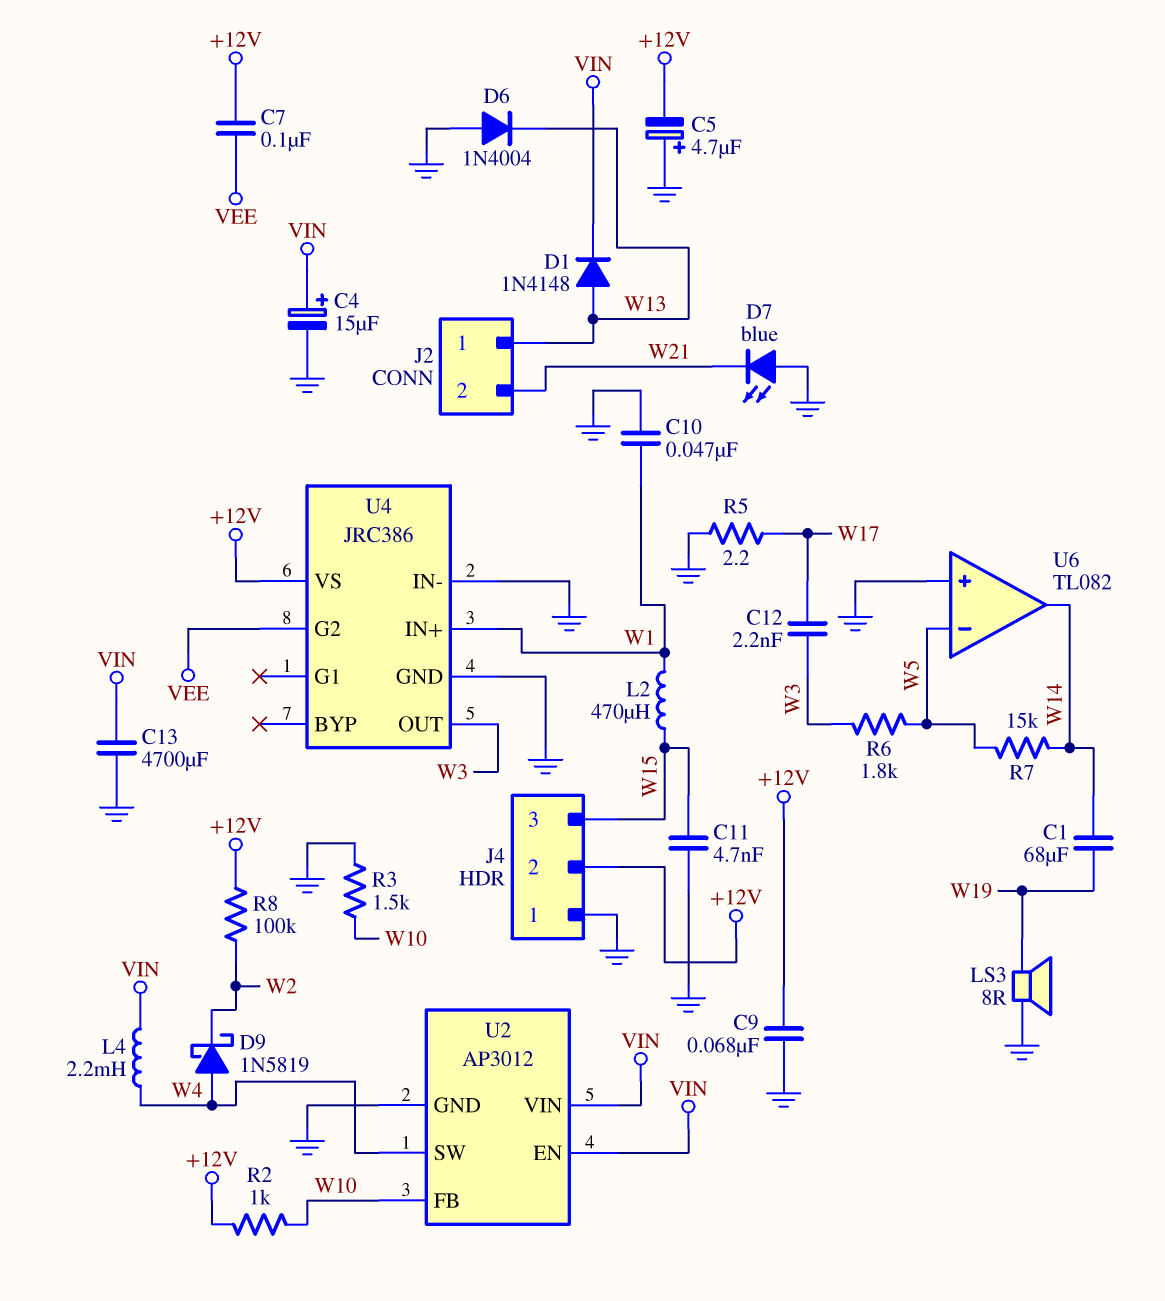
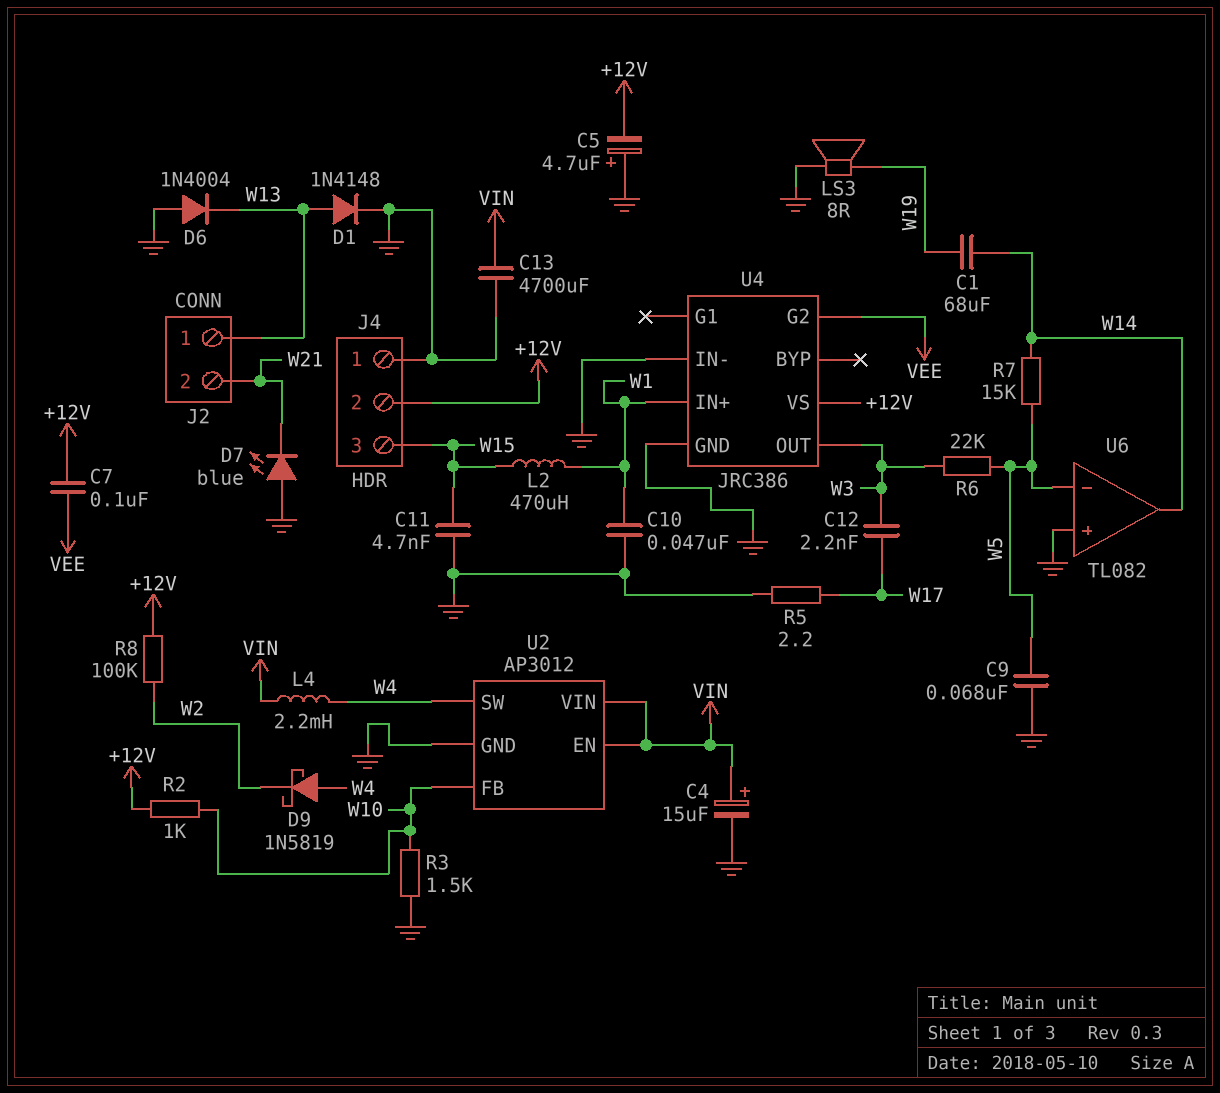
C9: 68nF (+12V, GND) -> 68nF (GND, W5)
D1: diode 1N4148 (A W13, K VIN) -> diode 1N4148 (A W13, K GND)
R6: 1.8k (W3, W5) -> 22k (W3, W5)

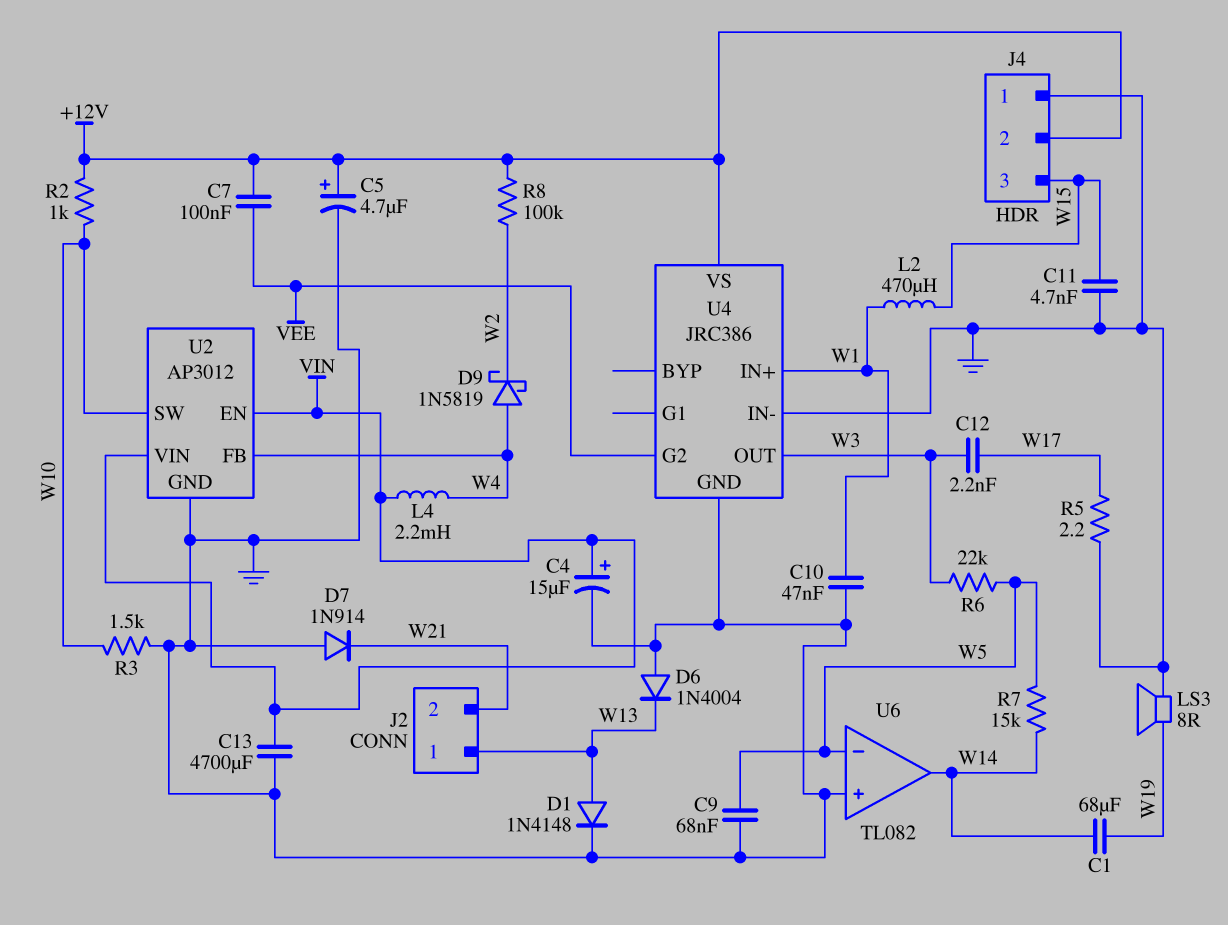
C5: 4.7uF (plus GND, minus +12V) -> 4.7uF (plus +12V, minus GND)
D7: LED blue (A GND, K W21) -> diode 1N914 (A GND, K W21)
U2 pin FB: W10 -> W4
U2 pin SW: W4 -> W10

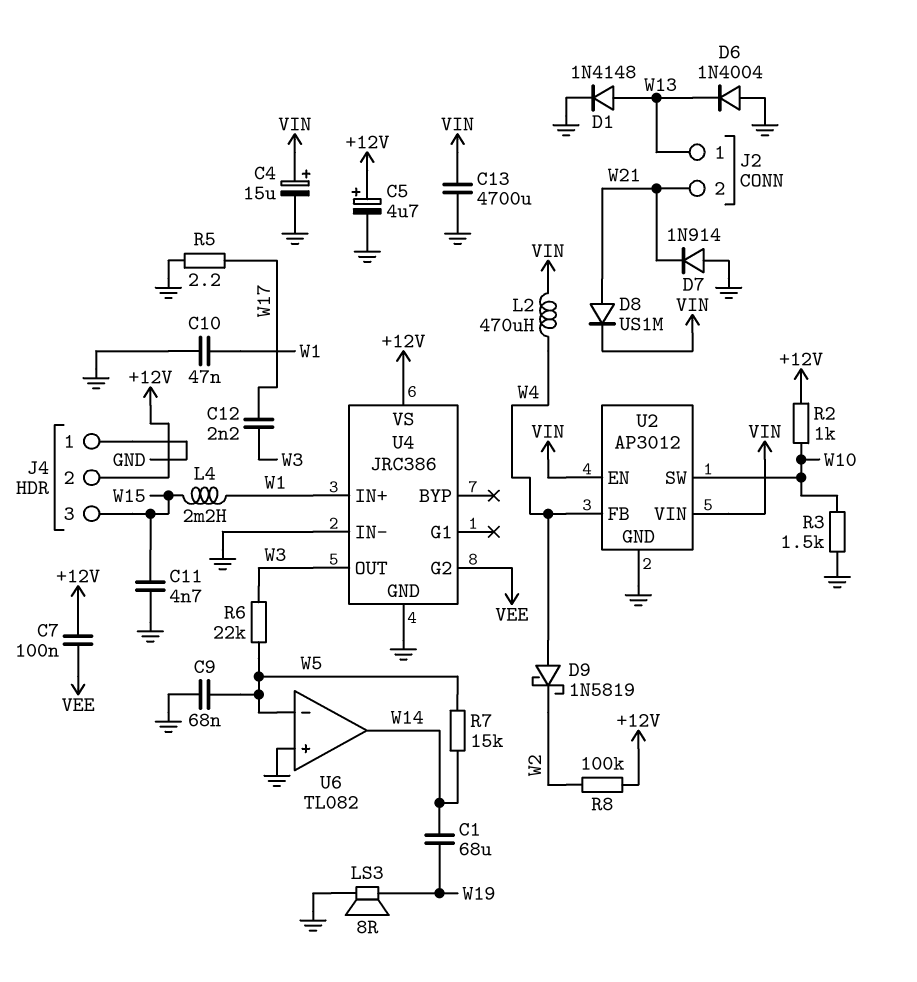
D8: none -> diode US1M (A W21, K VIN)
L2: 470uH (W1, W15) -> 470uH (VIN, W4)
L4: 2.2mH (VIN, W4) -> 2.2mH (W1, W15)

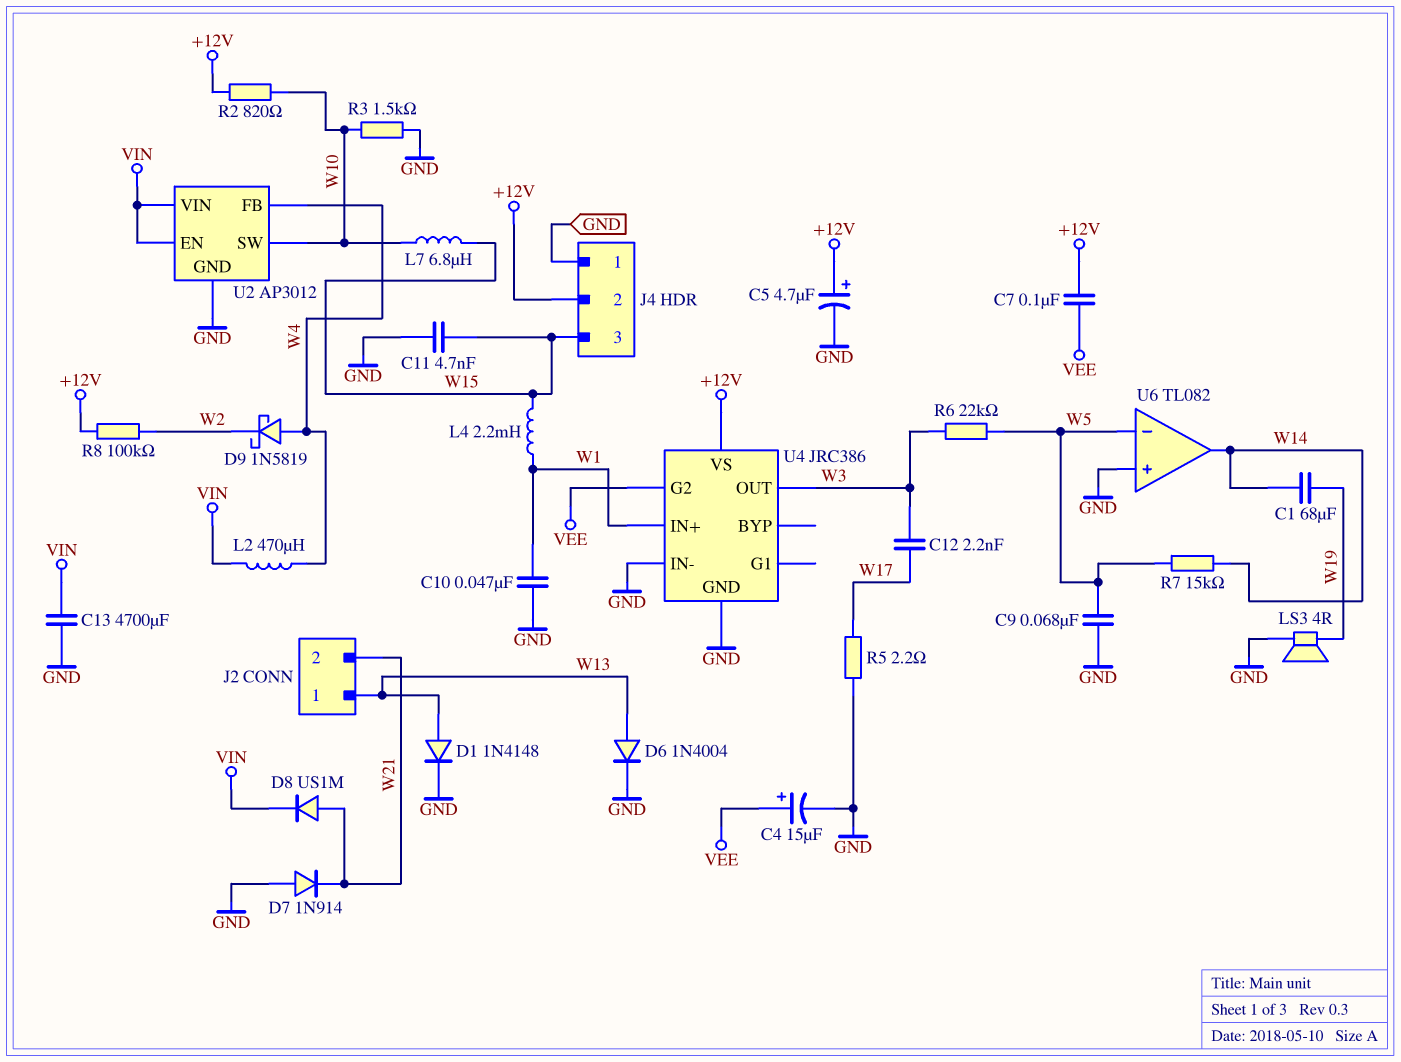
C4: 15uF (plus VIN, minus GND) -> 15uF (plus VEE, minus GND)
D6: diode 1N4004 (A GND, K W13) -> diode 1N4004 (A W13, K GND)
L7: none -> 6.8uH (W10, W15)
LS3: speaker 8R (GND, W19) -> speaker 4R (GND, W19)
R2: 1k (+12V, W10) -> 820 (+12V, W10)

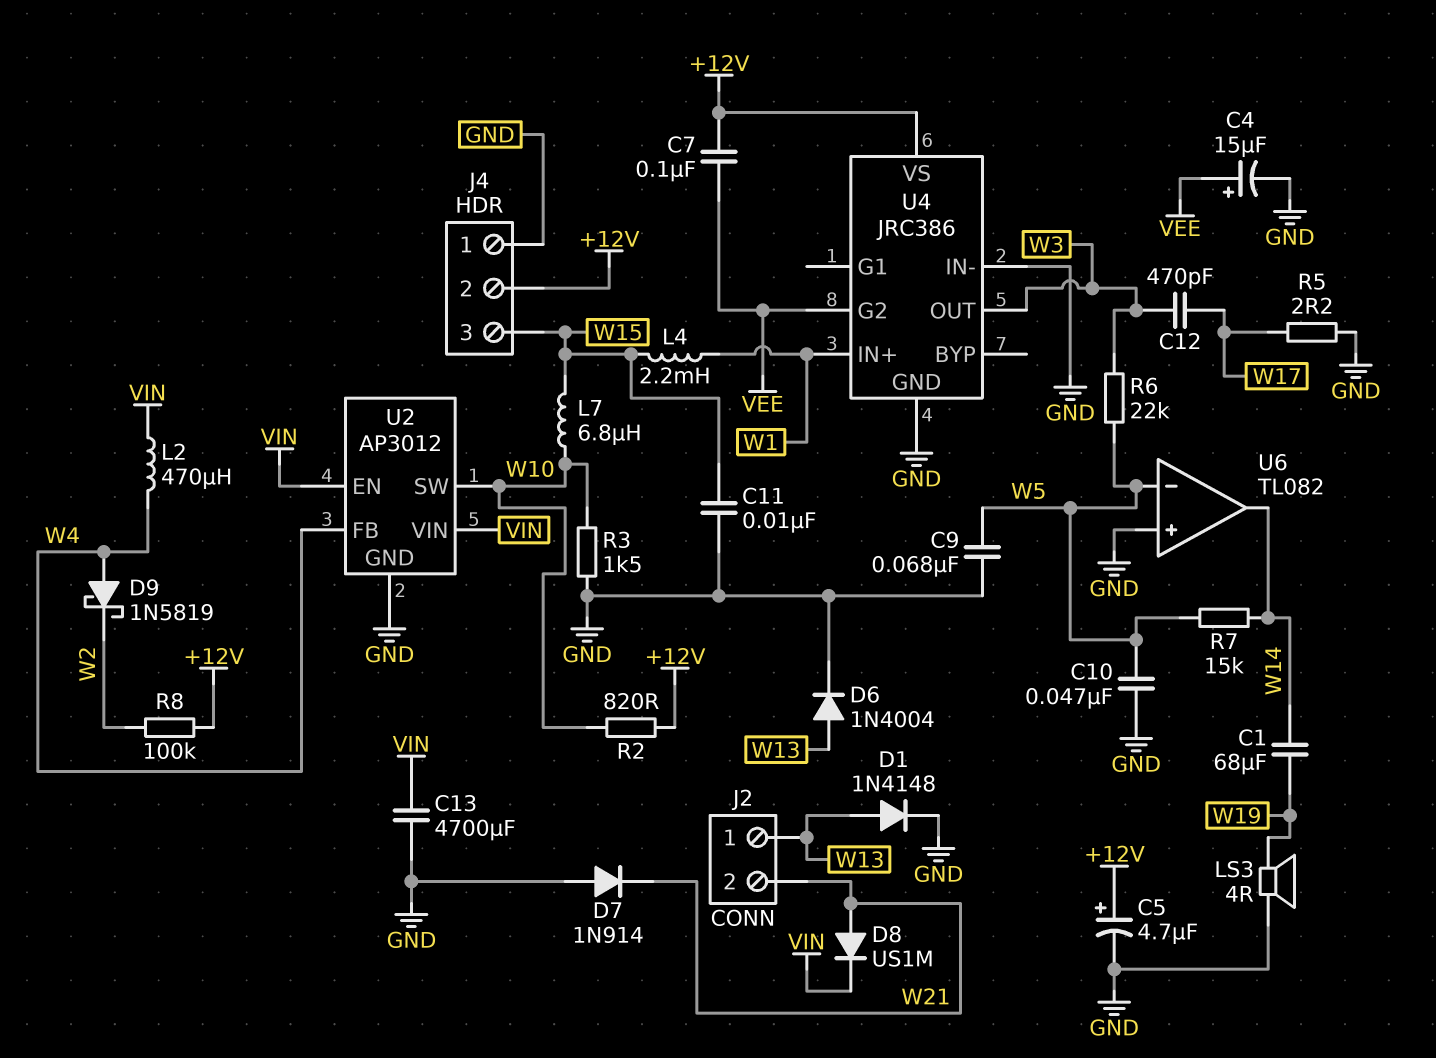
C10: 47nF (GND, W1) -> 47nF (GND, W5)
C11: 4.7nF (GND, W15) -> 10nF (GND, W15)
C12: 2.2nF (W3, W17) -> 470pF (W3, W17)

